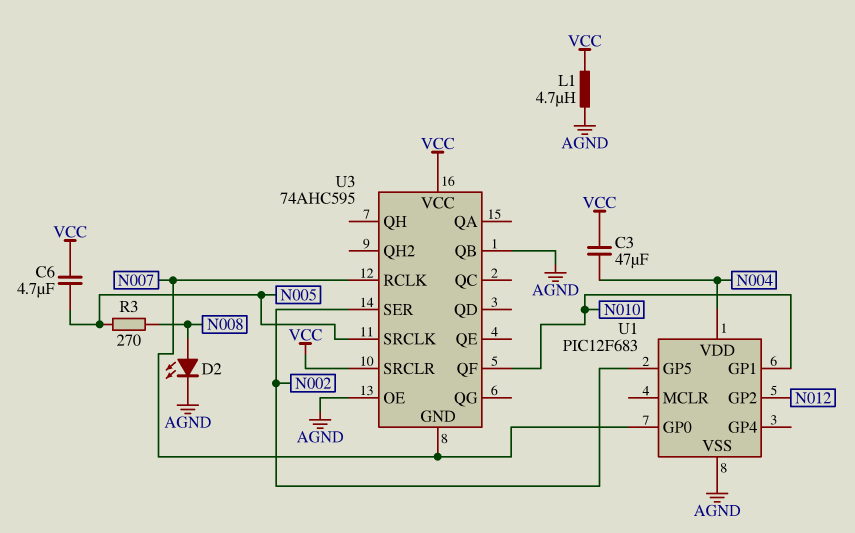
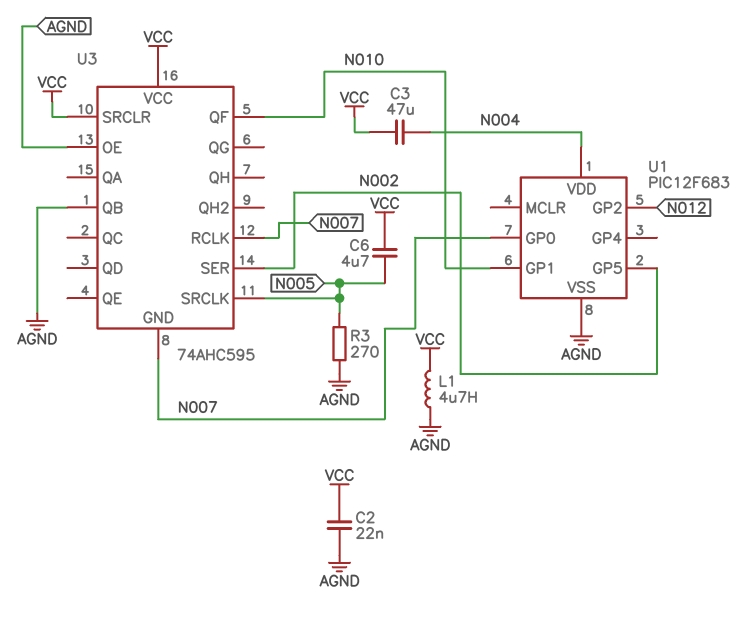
C2: none -> 22nF (AGND, VCC)
D2: LED (A N008, K AGND) -> none
R3: 270 (N005, N008) -> 270 (AGND, N005)

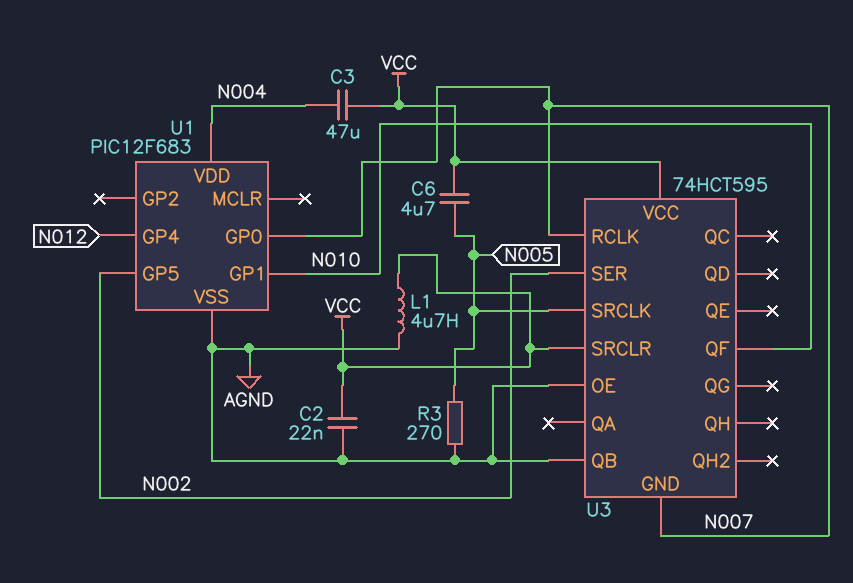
U1 pin GP2: N012 -> none
U1 pin GP4: none -> N012
U3: 74AHC595 -> 74HCT595

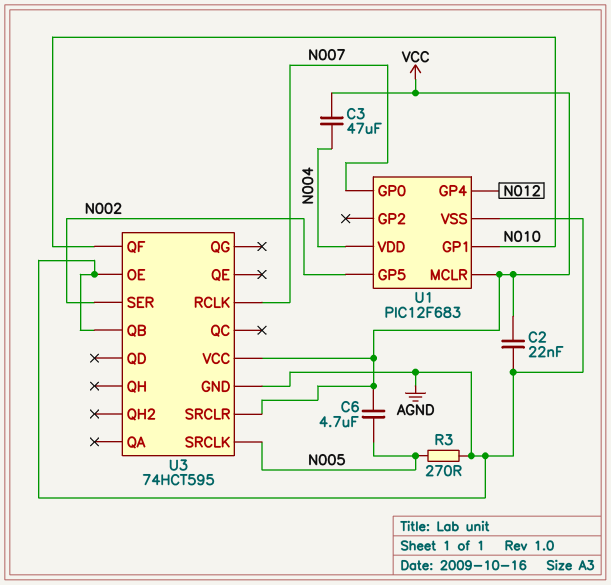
L1: 4.7uH (AGND, VCC) -> none
U1 pin MCLR: none -> VCC
U3 pin GND: N007 -> AGND

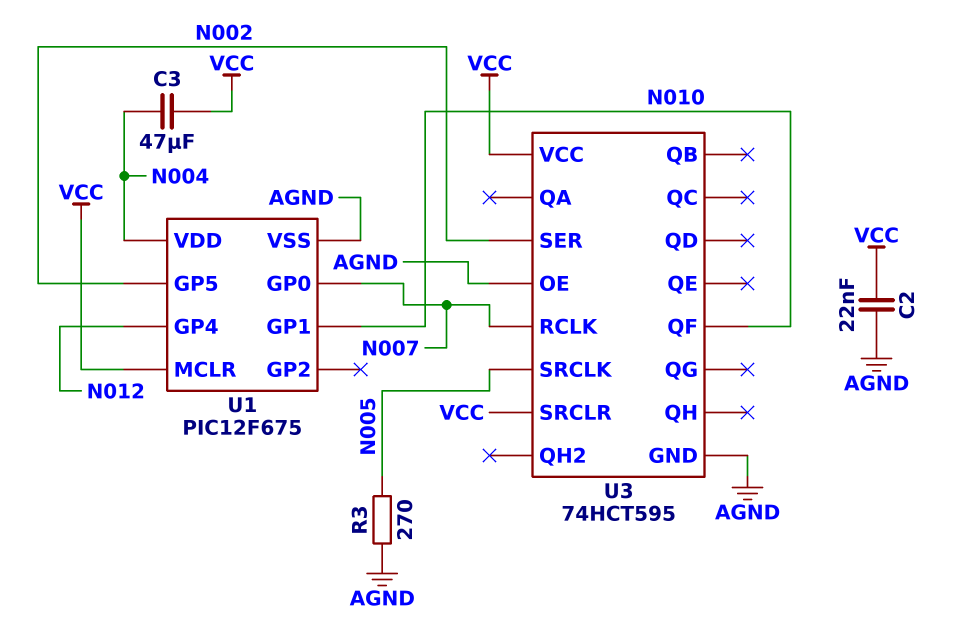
C6: 4.7uF (N005, VCC) -> none
U1: PIC12F683 -> PIC12F675
U3 pin QB: AGND -> none

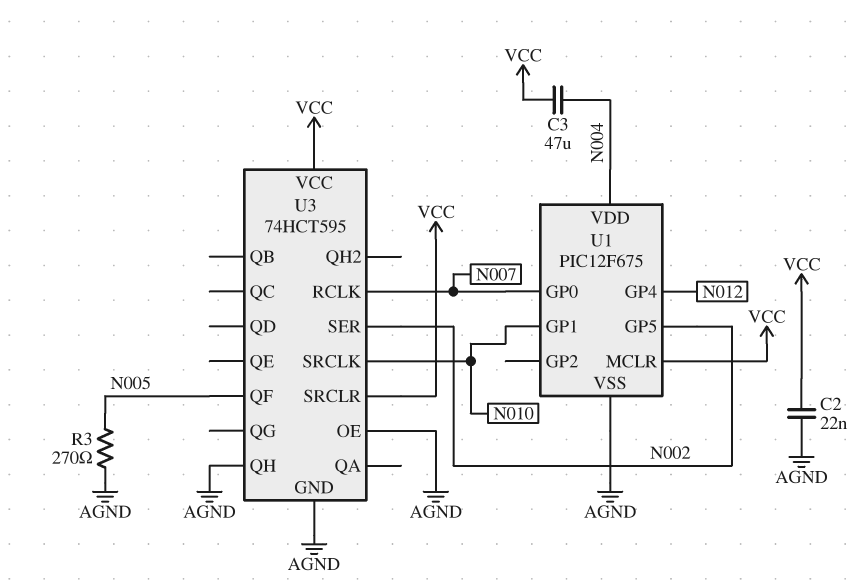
U3 pin QF: N010 -> N005
U3 pin QH: none -> AGND
U3 pin SRCLK: N005 -> N010

